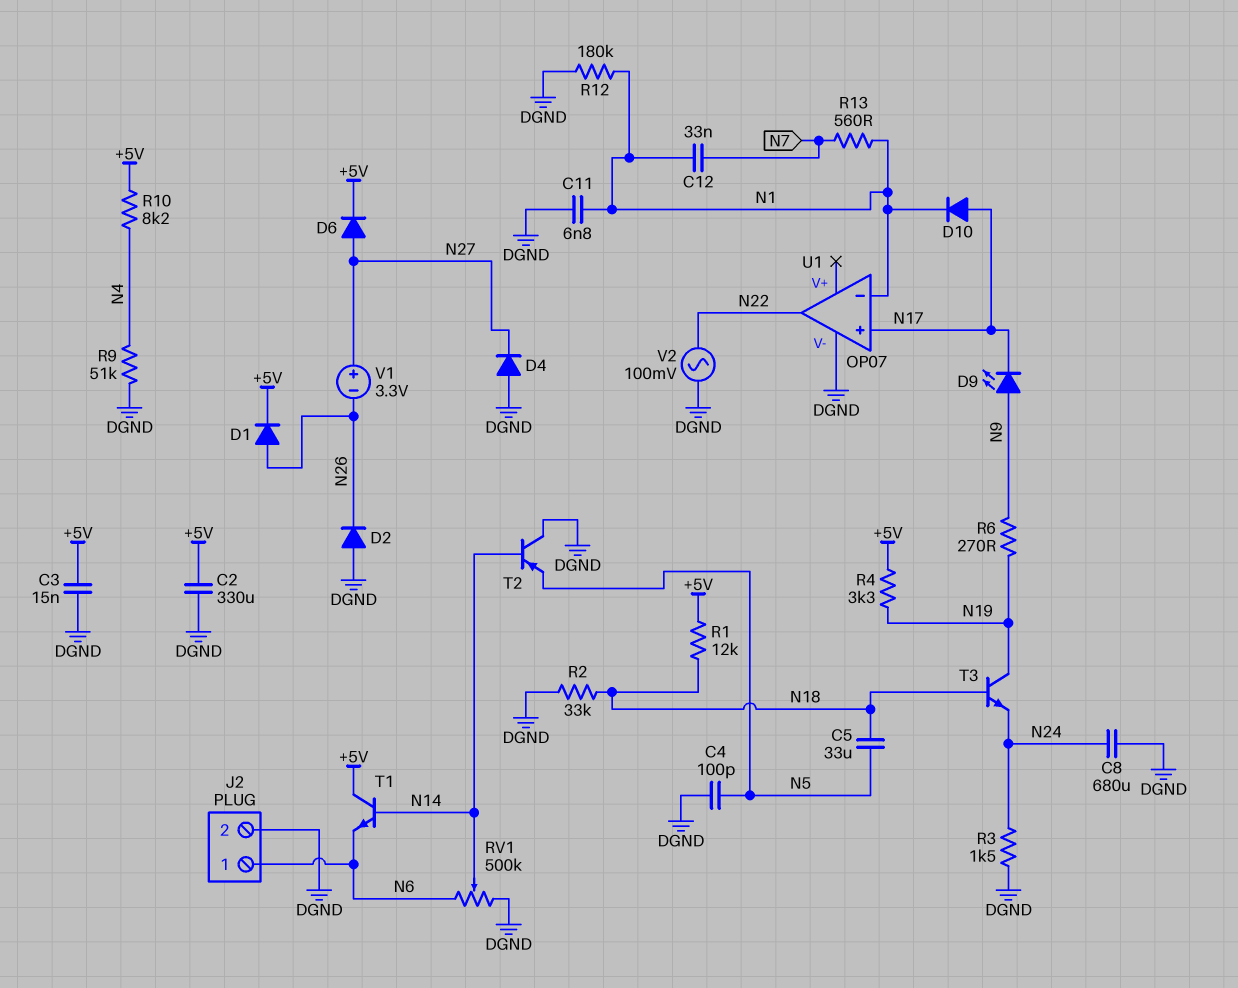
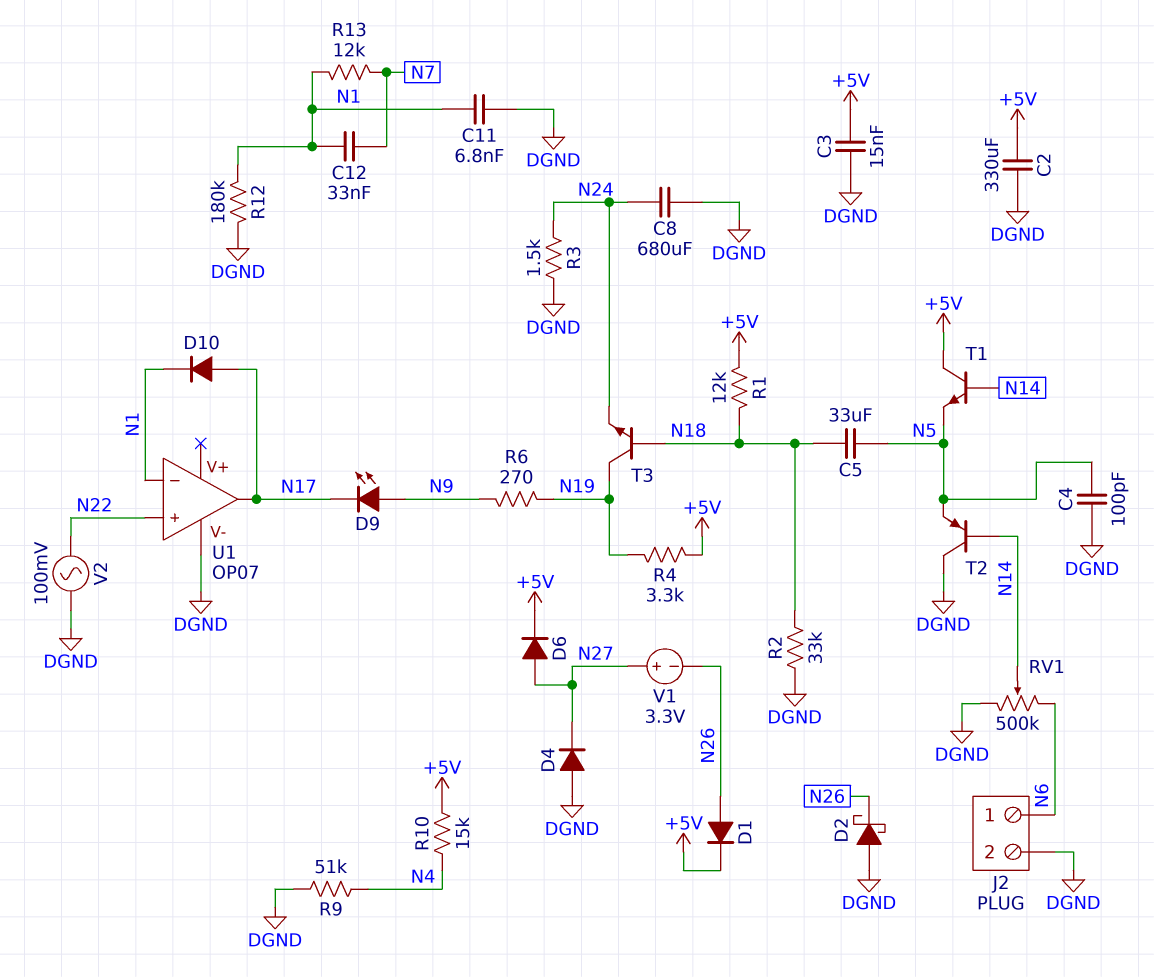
D2: diode (A DGND, K N26) -> schottky (A DGND, K N26)
R10: 8.2k (+5V, N4) -> 15k (+5V, N4)
R13: 560 (N1, N7) -> 12k (N1, N7)
T1: NPN (B N14, C +5V, E N6) -> NPN (B N14, C +5V, E N5)
U1 pin in+: N17 -> N22
U1 pin out: N22 -> N17

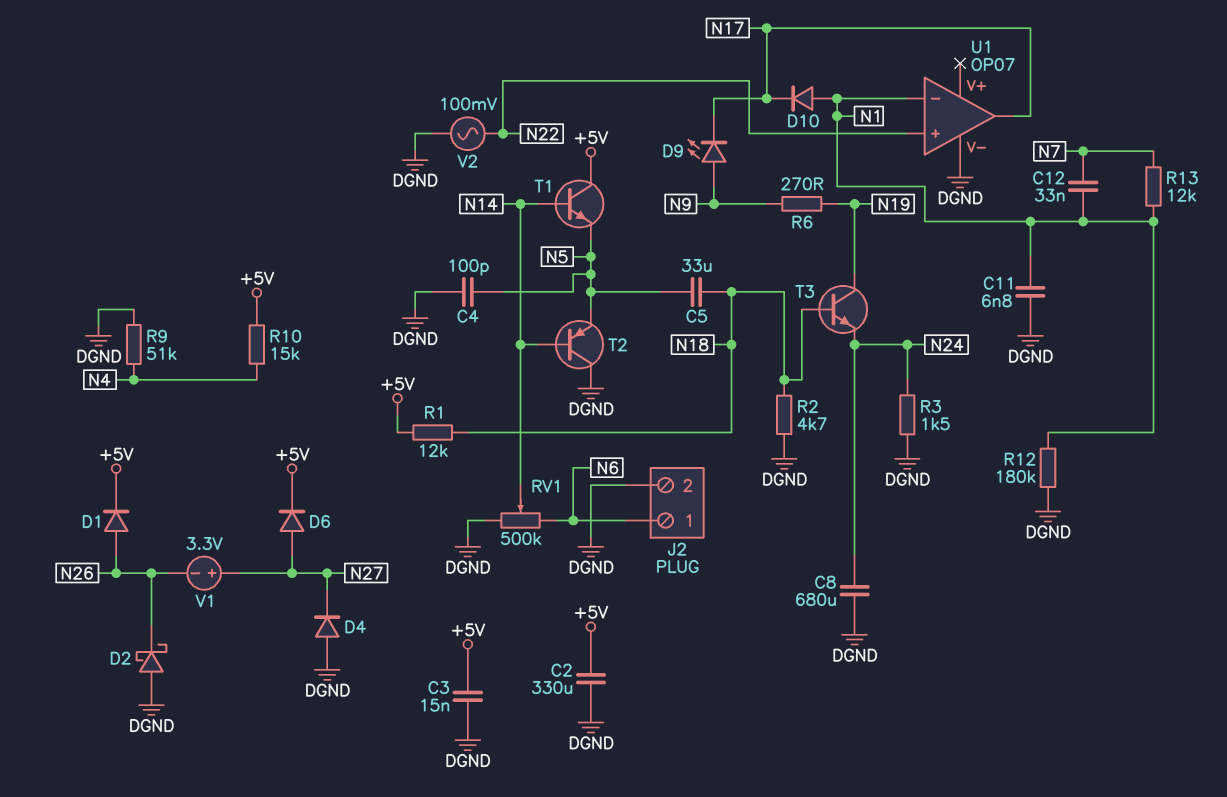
D10: diode (A N17, K N1) -> diode (A N1, K N17)
R2: 33k (DGND, N18) -> 4.7k (DGND, N18)
R4: 3.3k (+5V, N19) -> none

